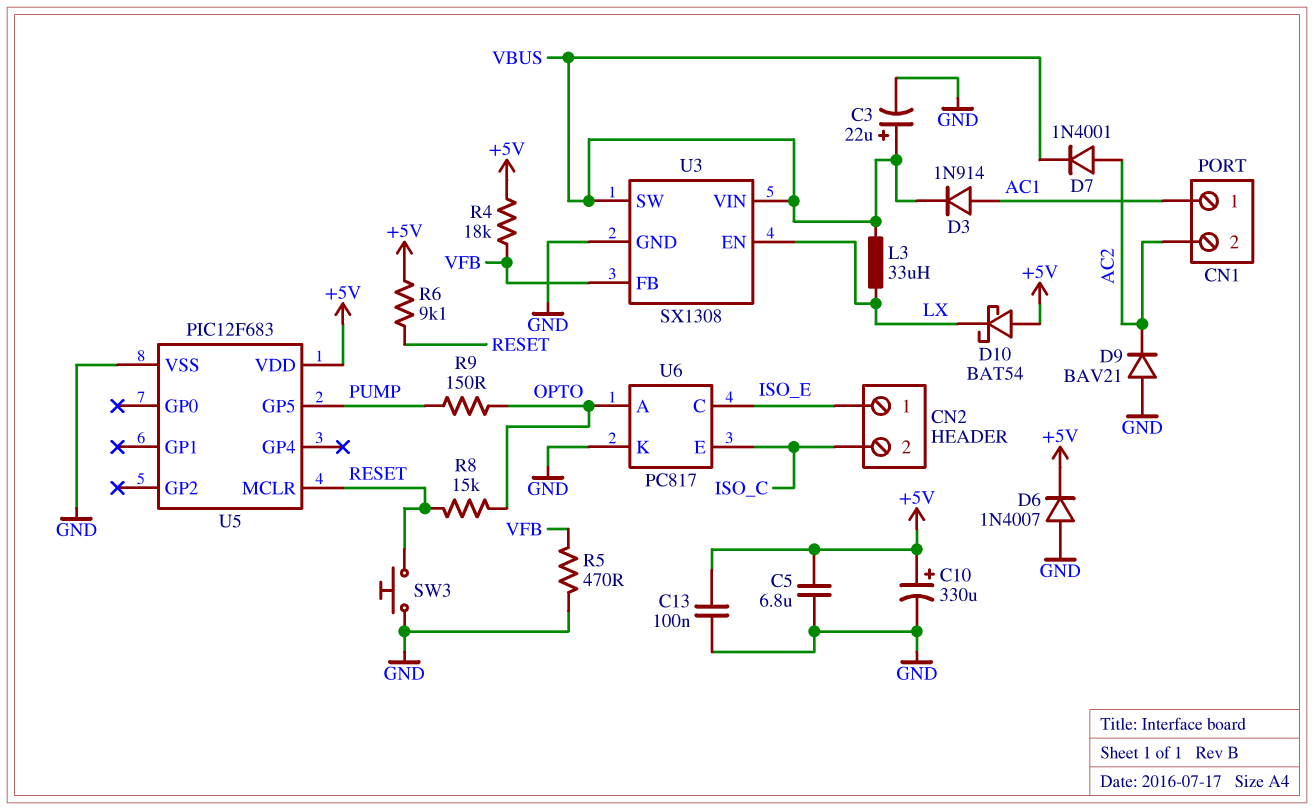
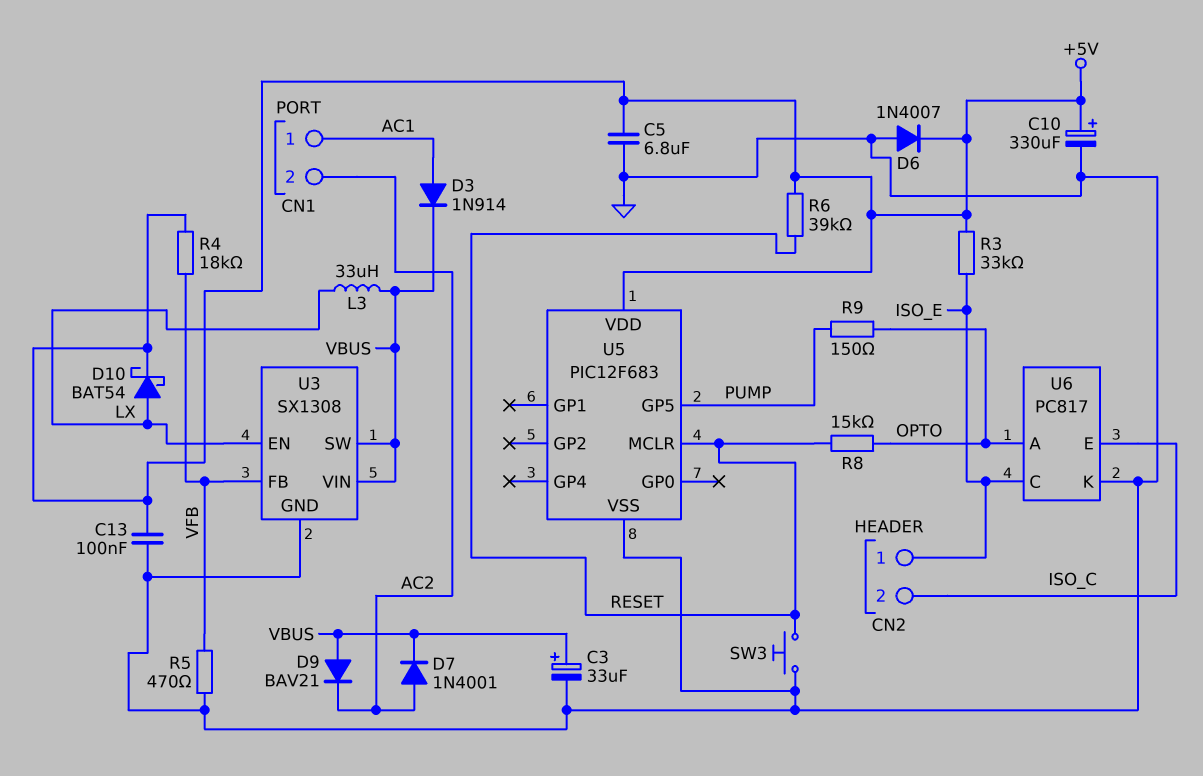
C3: 22uF (plus VBUS, minus GND) -> 33uF (plus VBUS, minus GND)
D9: diode BAV21 (A GND, K AC2) -> diode BAV21 (A VBUS, K AC2)
D10: schottky BAT54 (A +5V, K LX) -> schottky BAT54 (A LX, K +5V)
R3: none -> 33k (+5V, ISO_E)
R6: 9.1k (+5V, RESET) -> 39k (+5V, RESET)

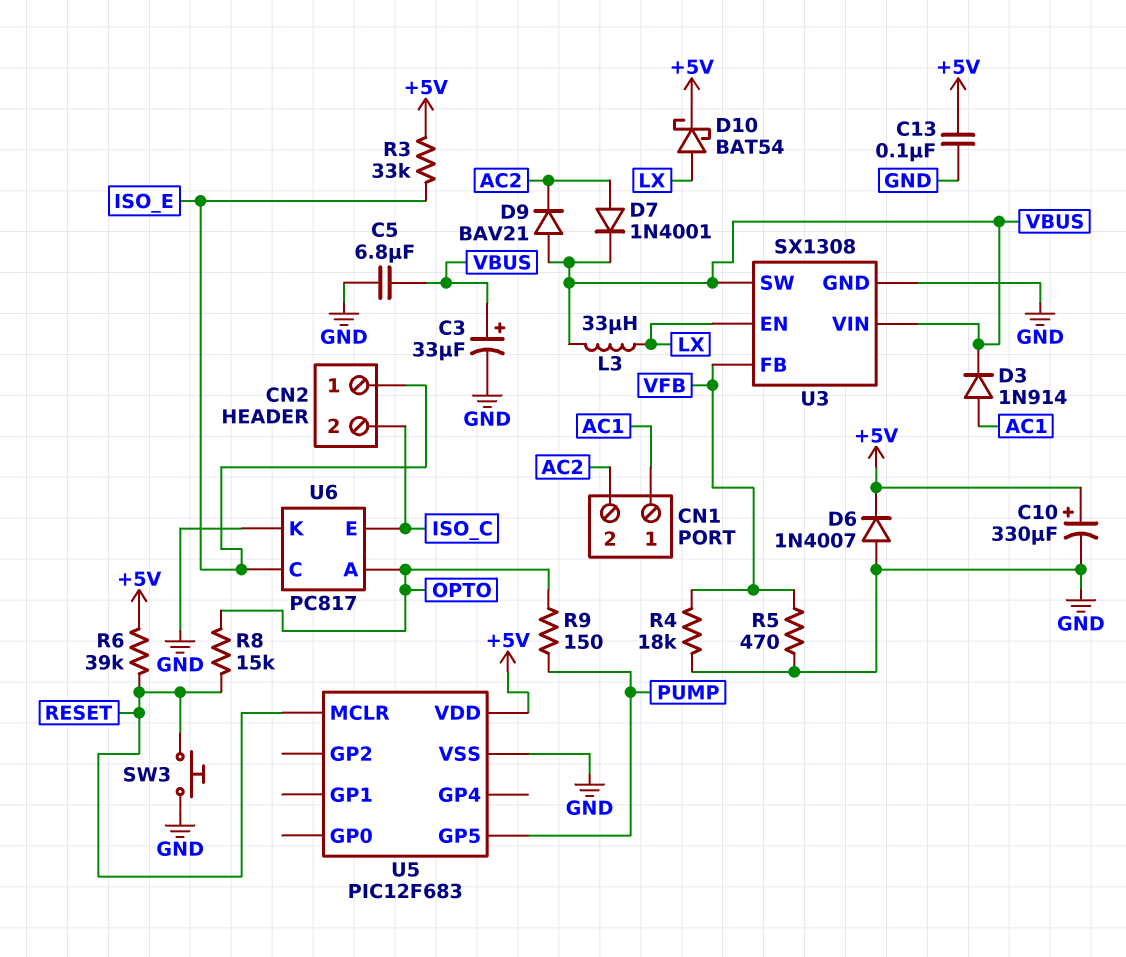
C5: 6.8uF (+5V, GND) -> 6.8uF (GND, VBUS)
R4: 18k (+5V, VFB) -> 18k (GND, VFB)

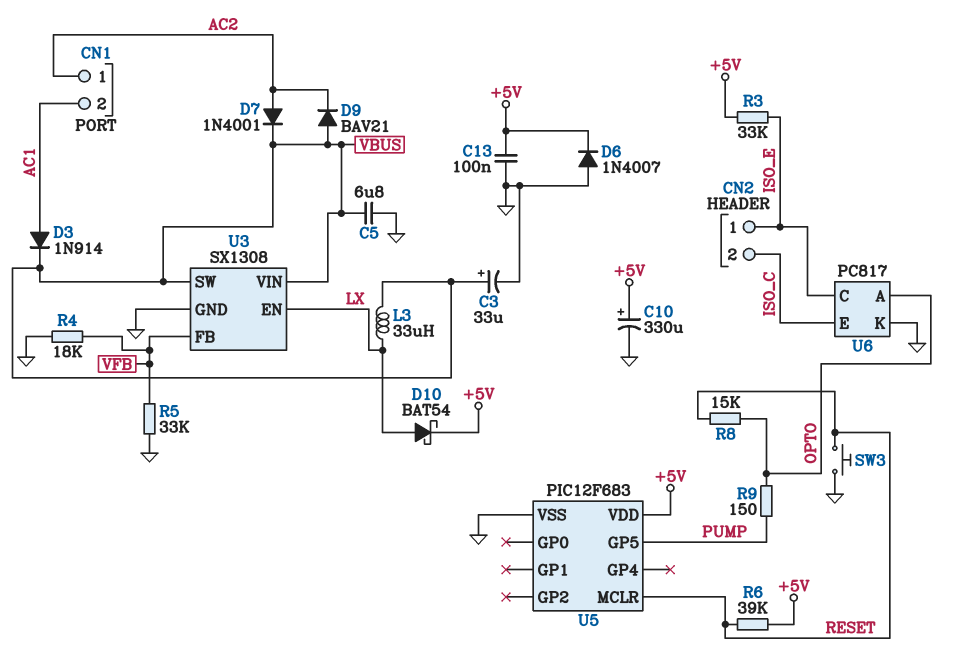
CN1 pin 1: AC1 -> AC2
CN1 pin 2: AC2 -> AC1
R5: 470 (GND, VFB) -> 33k (GND, VFB)

